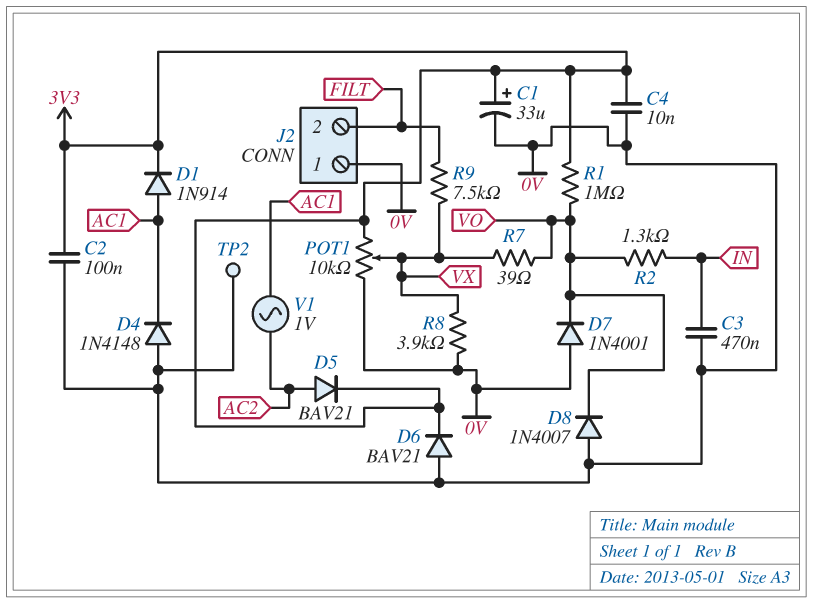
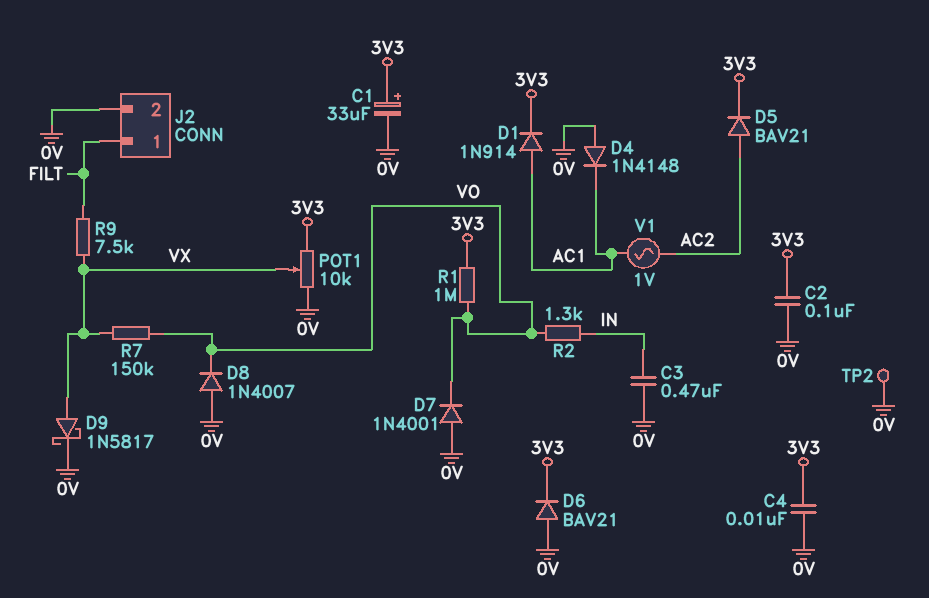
D9: none -> schottky 1N5817 (A VX, K 0V)
J2 pin 1: 0V -> FILT
J2 pin 2: FILT -> 0V
R7: 39 (VO, VX) -> 150k (VO, VX)
R8: 3.9k (0V, VX) -> none

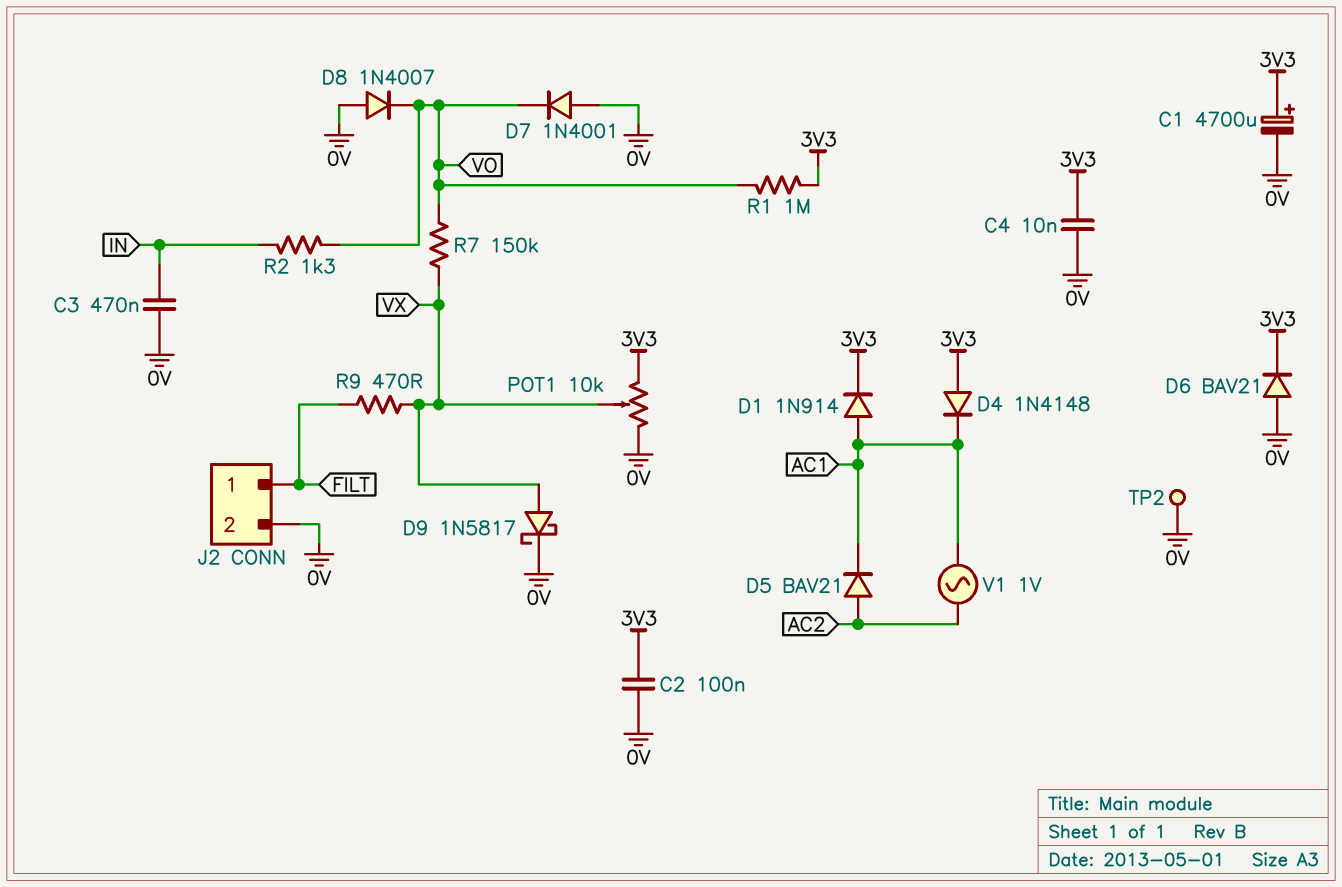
C1: 33uF (plus 3V3, minus 0V) -> 4700uF (plus 3V3, minus 0V)
D4: diode 1N4148 (A 0V, K AC1) -> diode 1N4148 (A 3V3, K AC1)
D5: diode BAV21 (A AC2, K 3V3) -> diode BAV21 (A AC2, K AC1)
R9: 7.5k (FILT, VX) -> 470 (FILT, VX)

